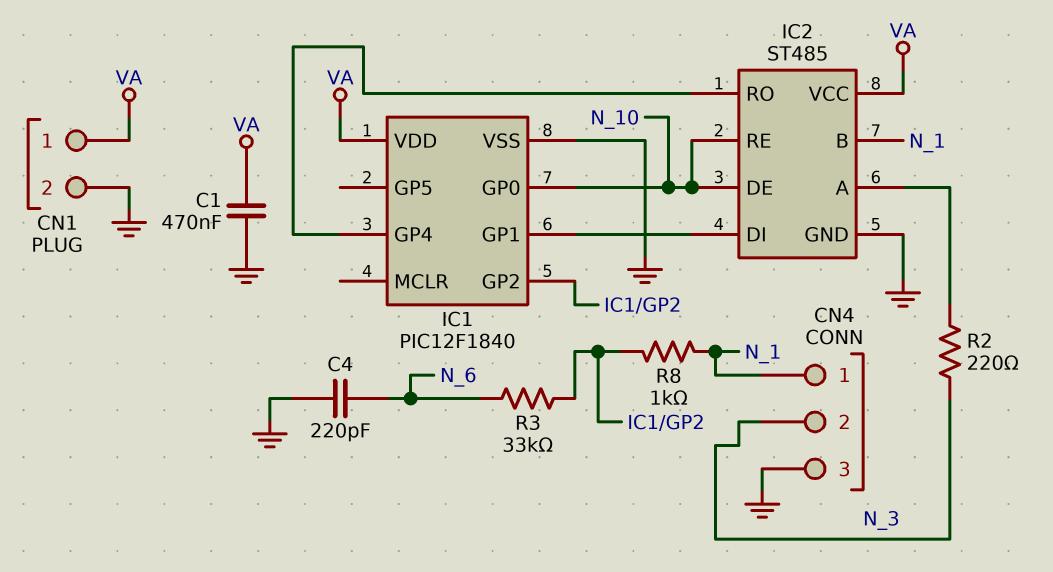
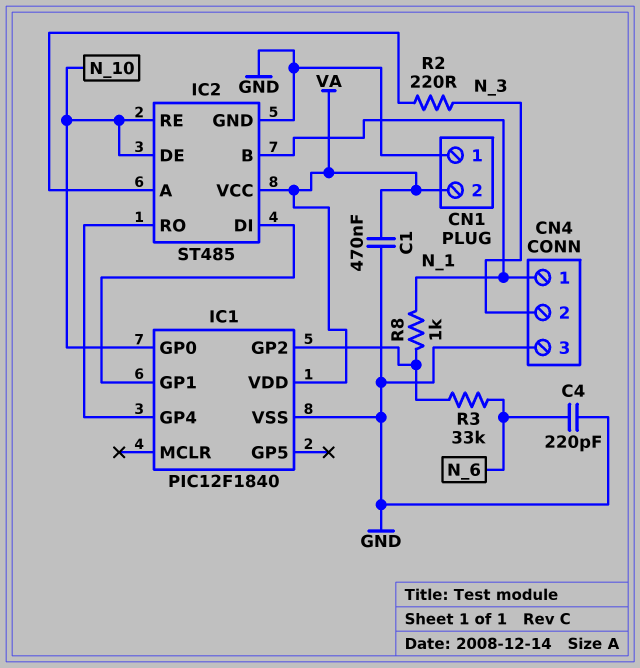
CN1 pin 1: VA -> GND
CN1 pin 2: GND -> VA

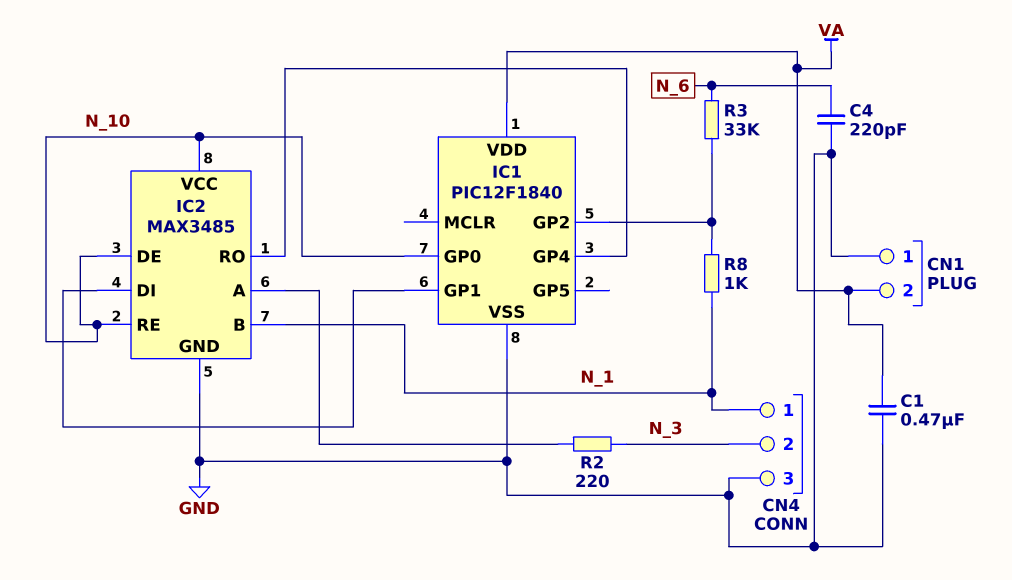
IC2: ST485 -> MAX3485
IC2 pin VCC: VA -> N_10

